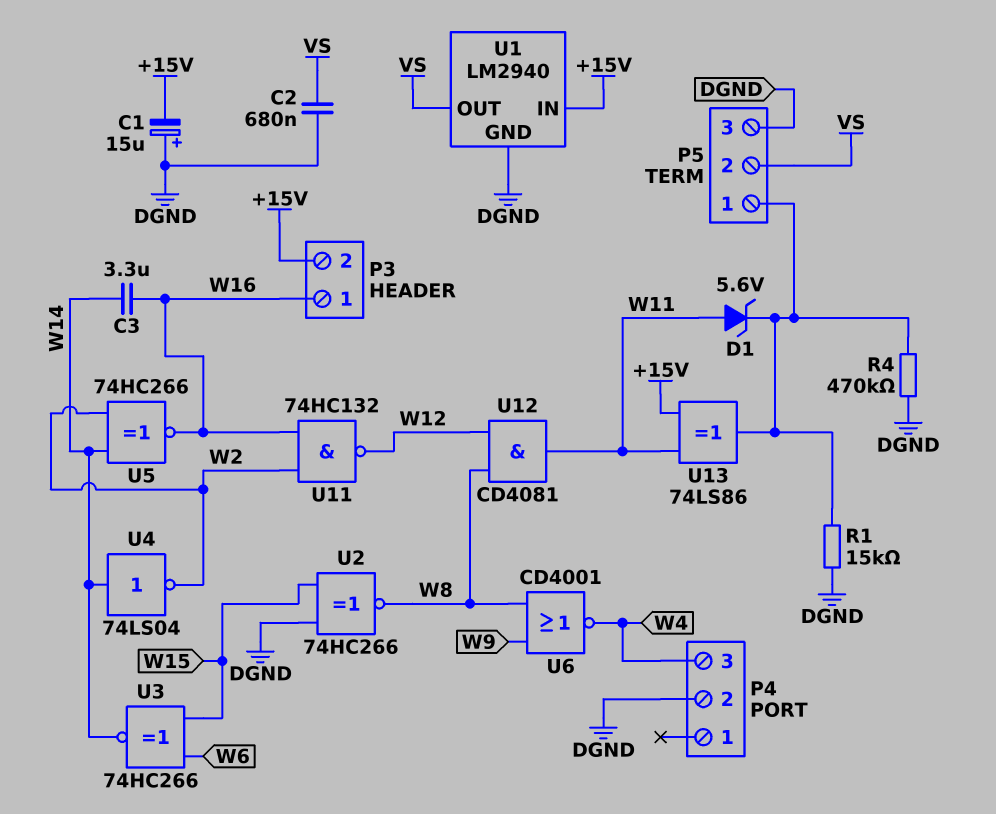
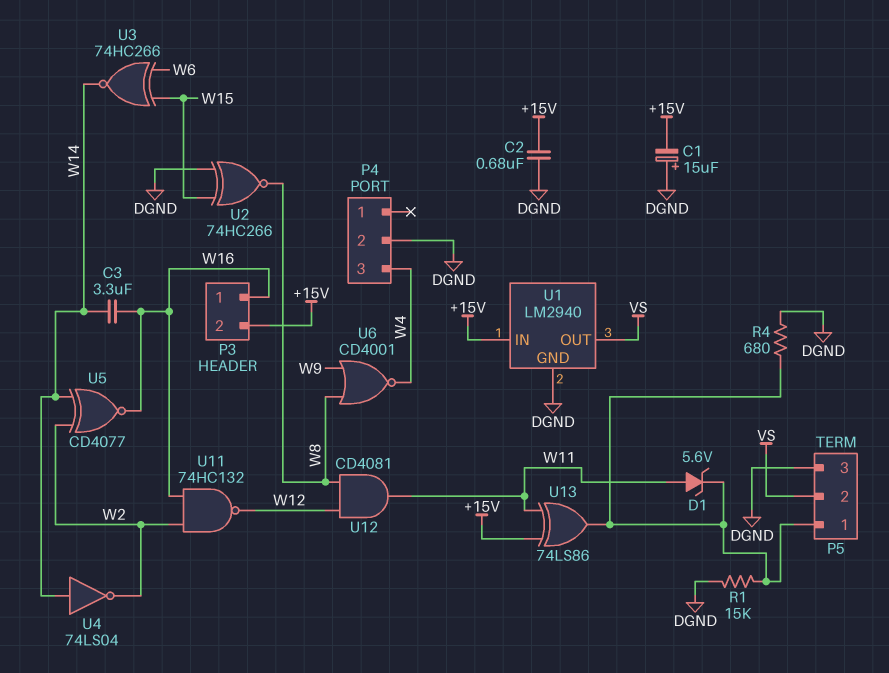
C2: 680nF (DGND, VS) -> 680nF (+15V, DGND)
R4: 470k (DGND, P5/1) -> 680 (DGND, P5/1)
U5: XNOR 74HC266 (in W2, in W14, out W16) -> XNOR CD4077 (in W2, in W14, out W16)

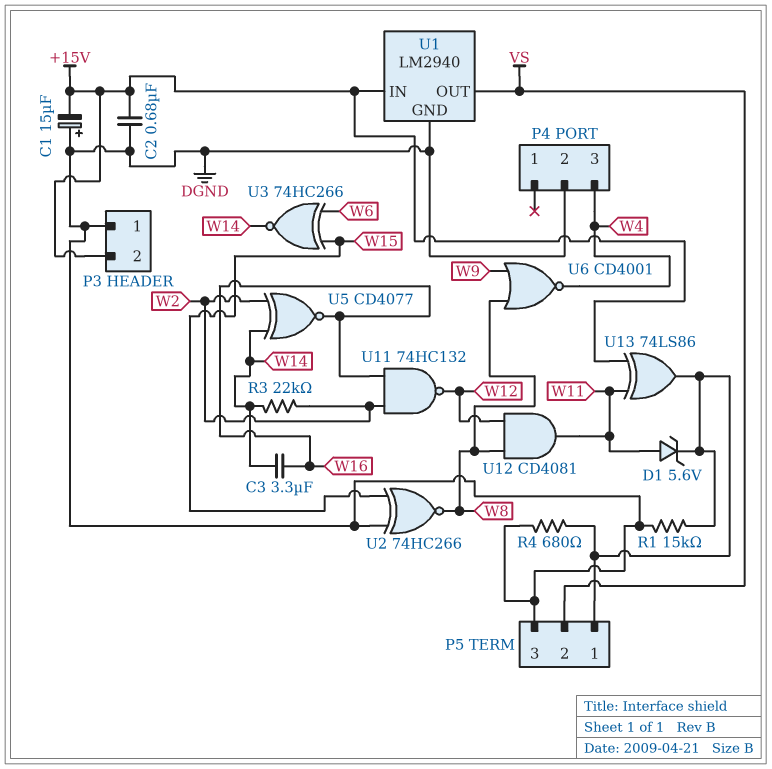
P3 pin 1: W16 -> DGND
R3: none -> 22k (W2, W14)
U4: NOT 74LS04 (in W14, out W2) -> none

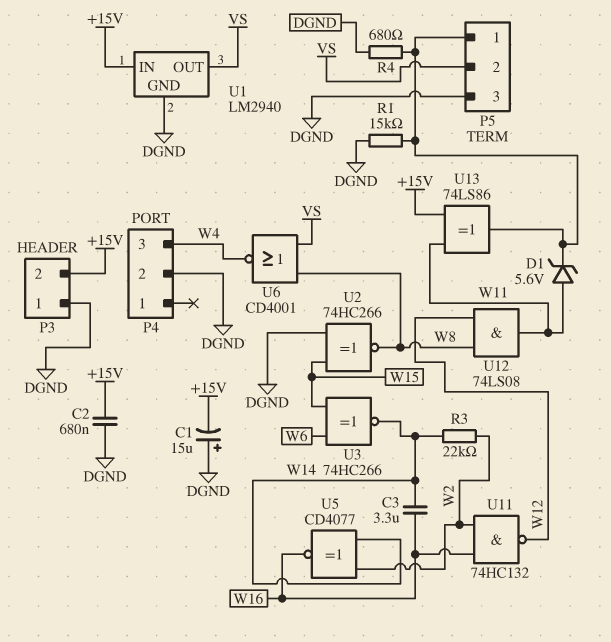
U6: NOR CD4001 (in W8, in W9, out W4) -> NOR CD4001 (in VS, in W8, out W4)
U12: AND CD4081 (in W8, in W12, out W11) -> AND 74LS08 (in W8, in W12, out W11)

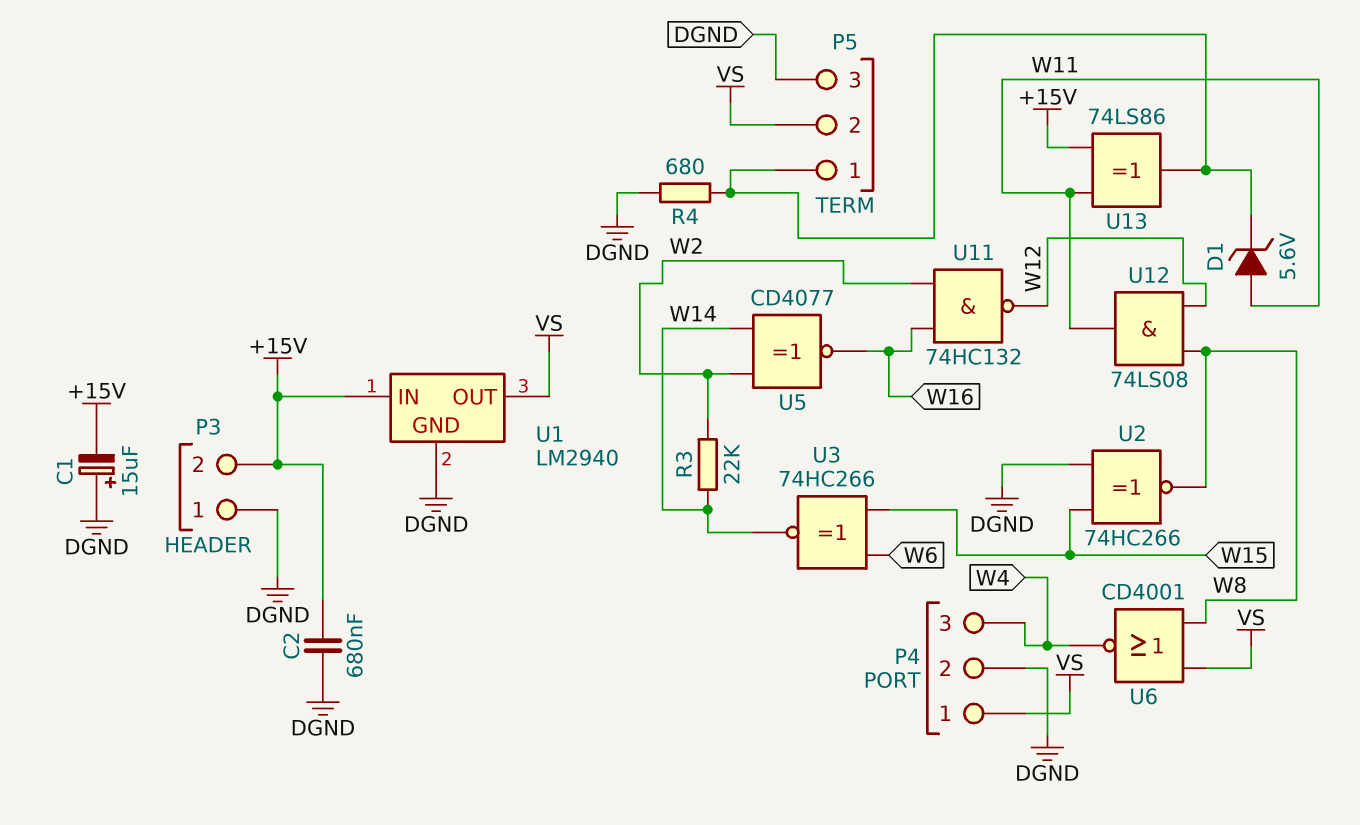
C3: 3.3uF (W14, W16) -> none
P4 pin 1: none -> VS
R1: 15k (DGND, P5/1) -> none

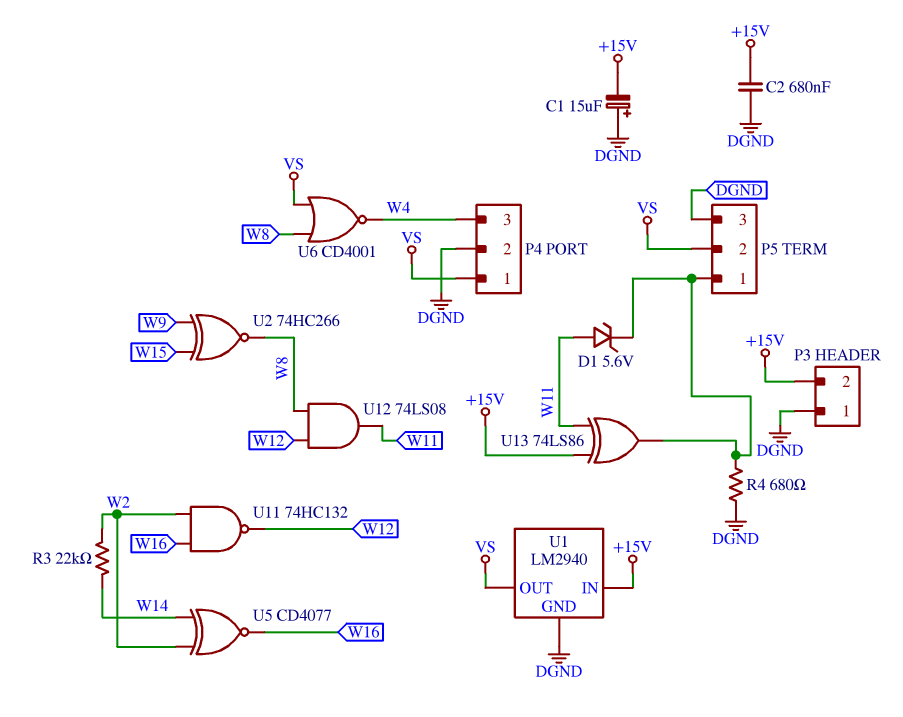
U2: XNOR 74HC266 (in DGND, in W15, out W8) -> XNOR 74HC266 (in W9, in W15, out W8)
U3: XNOR 74HC266 (in W6, in W15, out W14) -> none

